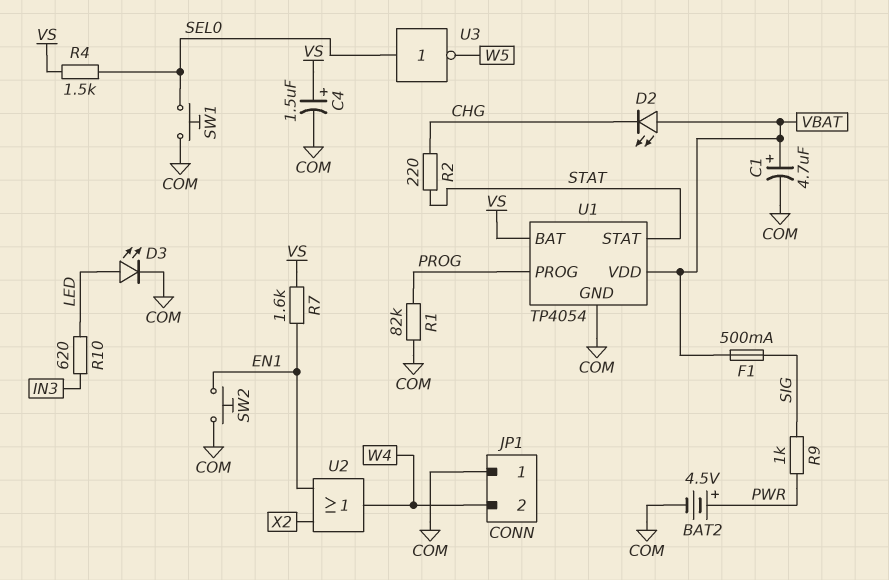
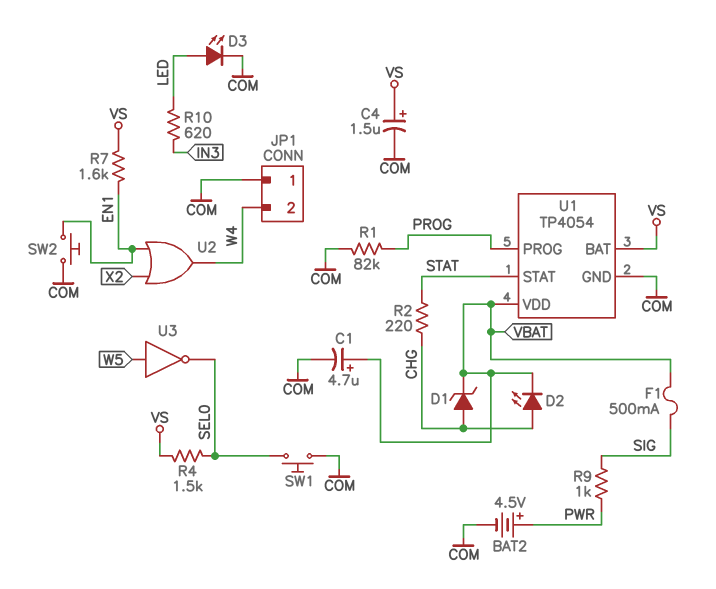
D1: none -> zener (A CHG, K VBAT)
D2: LED (A VBAT, K CHG) -> LED (A CHG, K VBAT)
U3: NOT (in SEL0, out W5) -> NOT (in W5, out SEL0)

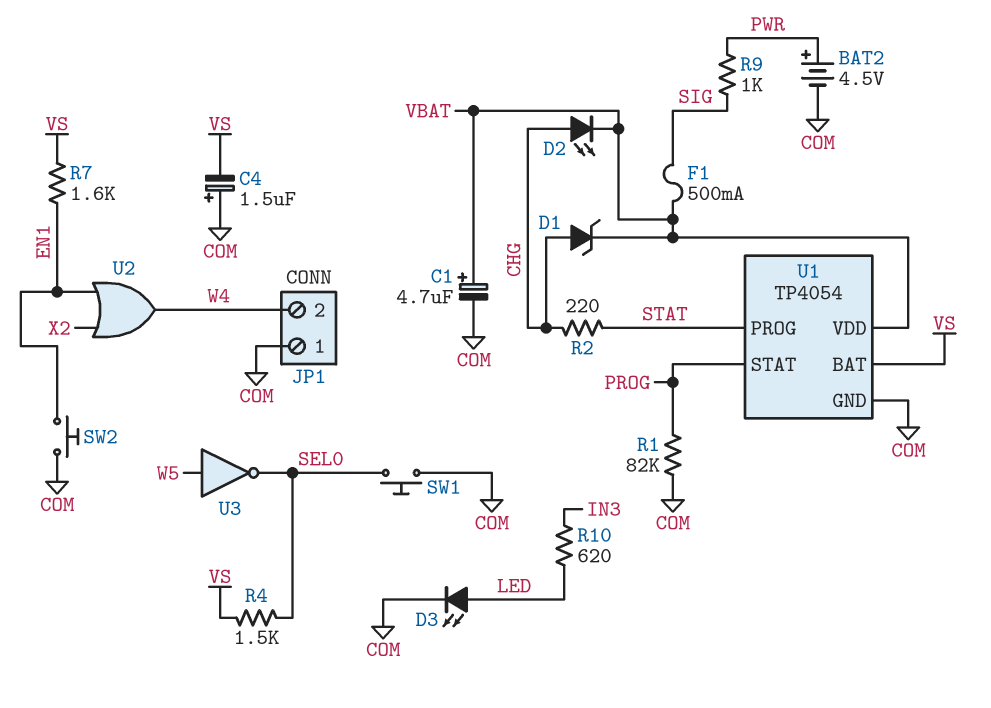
C4: 1.5uF (plus VS, minus COM) -> 1.5uF (plus COM, minus VS)
U1 pin PROG: PROG -> STAT
U1 pin STAT: STAT -> PROG

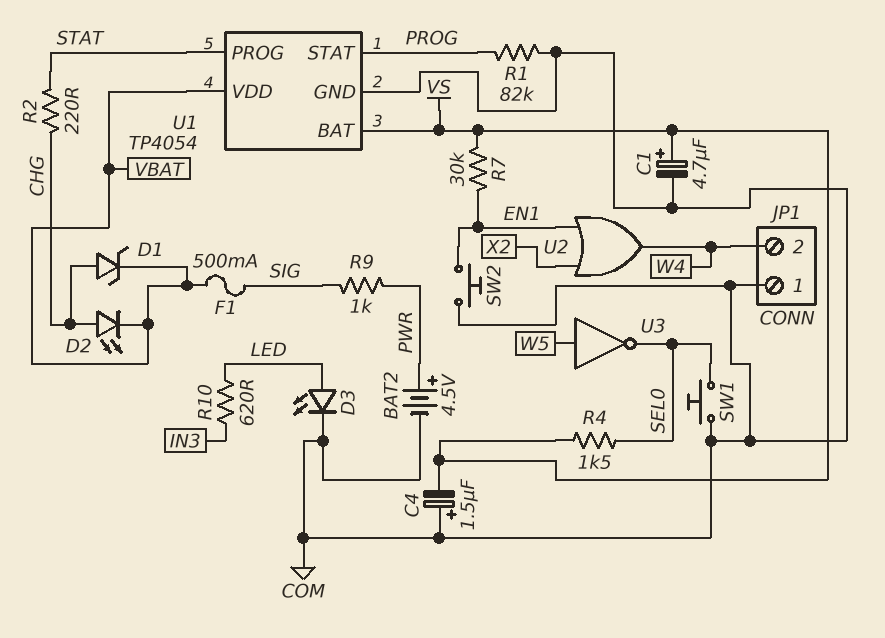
C1: 4.7uF (plus VBAT, minus COM) -> 4.7uF (plus VS, minus COM)
R7: 1.6k (EN1, VS) -> 30k (EN1, VS)

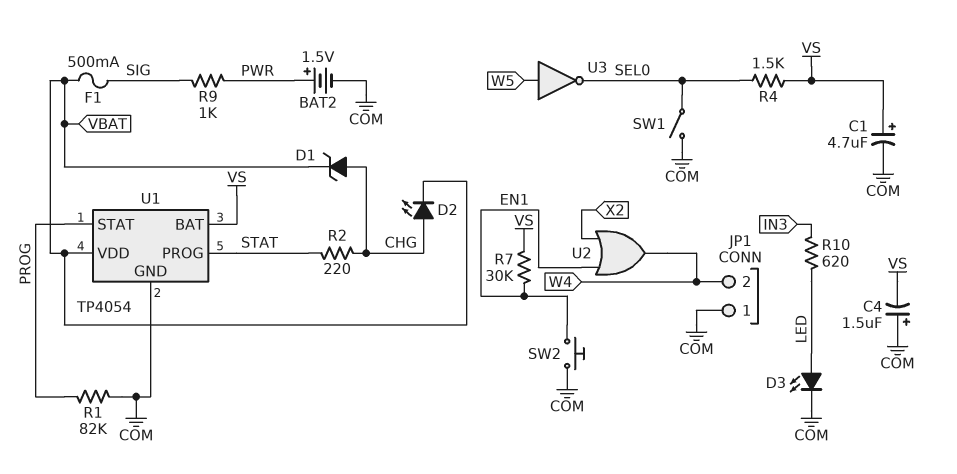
BAT2: 4.5V (plus PWR, minus COM) -> 1.5V (plus PWR, minus COM)
SW1: button (COM, SEL0) -> switch (COM, SEL0)

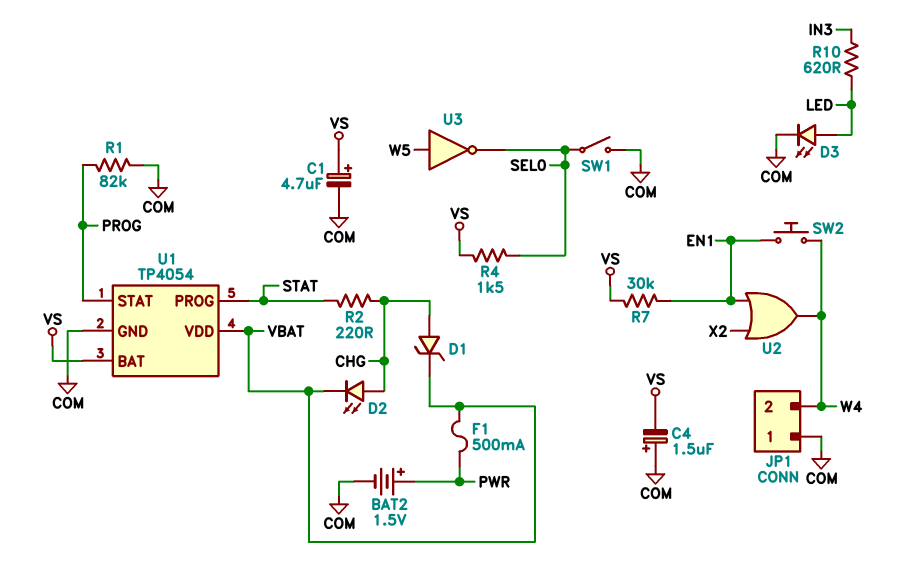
F1: 500mA (SIG, VBAT) -> 500mA (PWR, VBAT)
R9: 1k (PWR, SIG) -> none
SW2: button (COM, EN1) -> button (EN1, W4)

